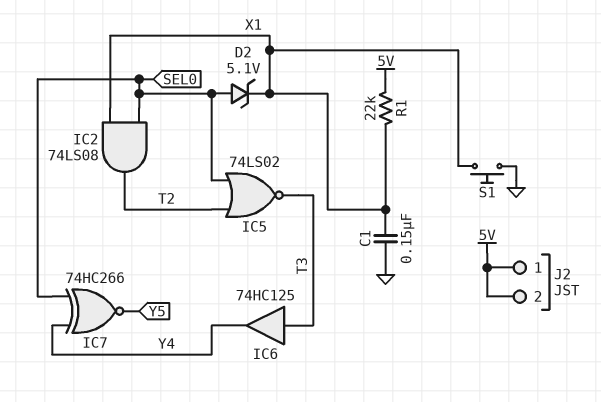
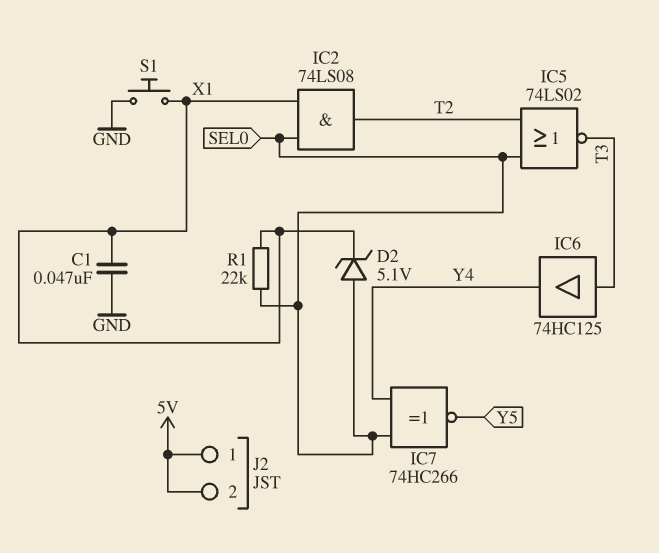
C1: 150nF (GND, X1) -> 47nF (GND, X1)
R1: 22k (5V, X1) -> 22k (SEL0, X1)

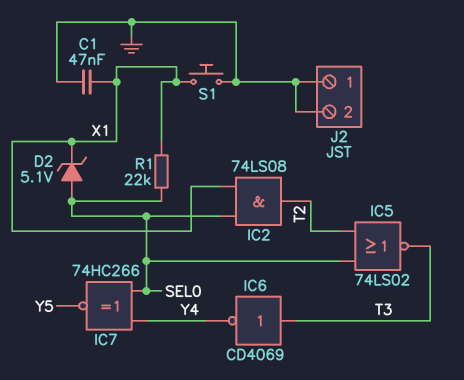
IC6: buffer 74HC125 (in T3, out Y4) -> NOT CD4069 (in T3, out Y4)
J2 pin 1: 5V -> GND
J2 pin 2: 5V -> GND

